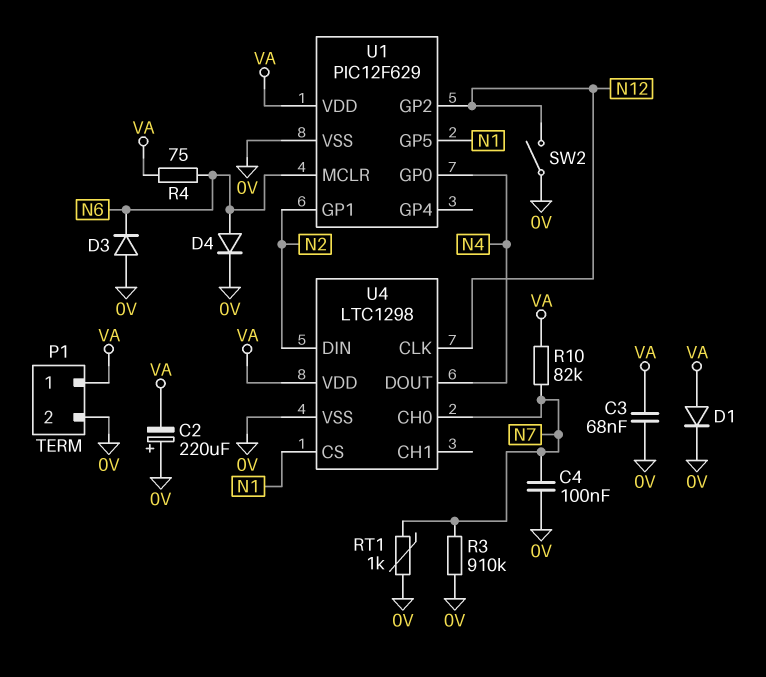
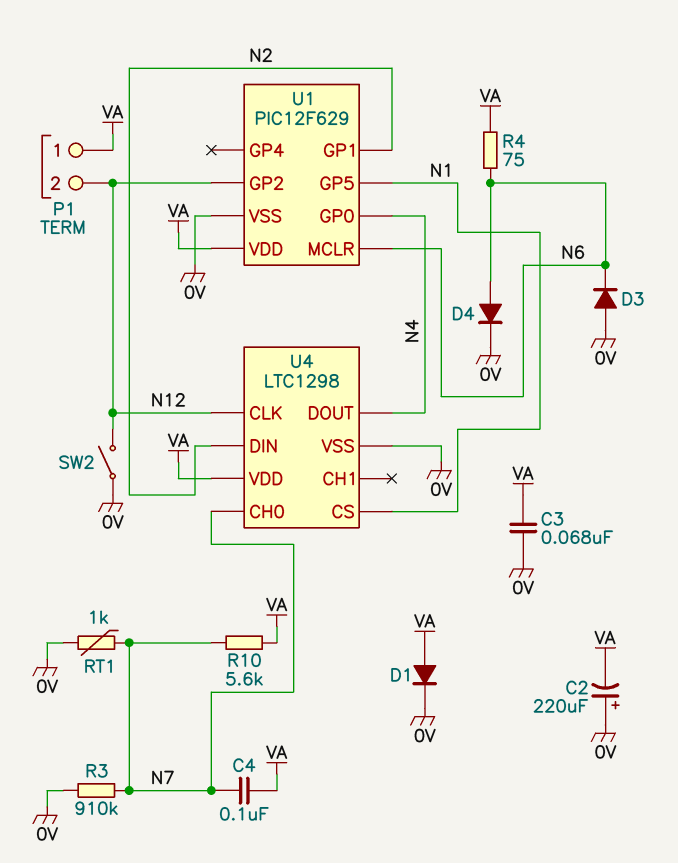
C4: 100nF (0V, N7) -> 100nF (N7, VA)
P1 pin 2: 0V -> N12
R10: 82k (N7, VA) -> 5.6k (N7, VA)

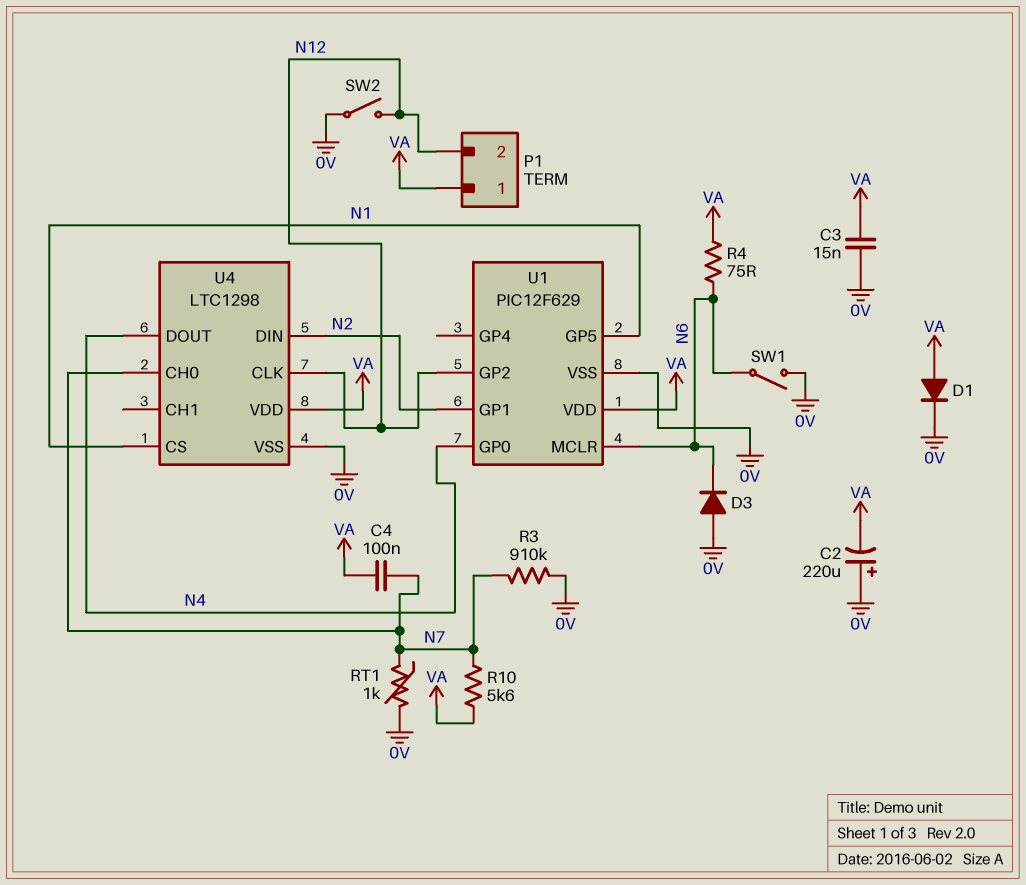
C3: 68nF (0V, VA) -> 15nF (0V, VA)
D4: diode (A N6, K 0V) -> none
SW1: none -> switch (0V, N6)

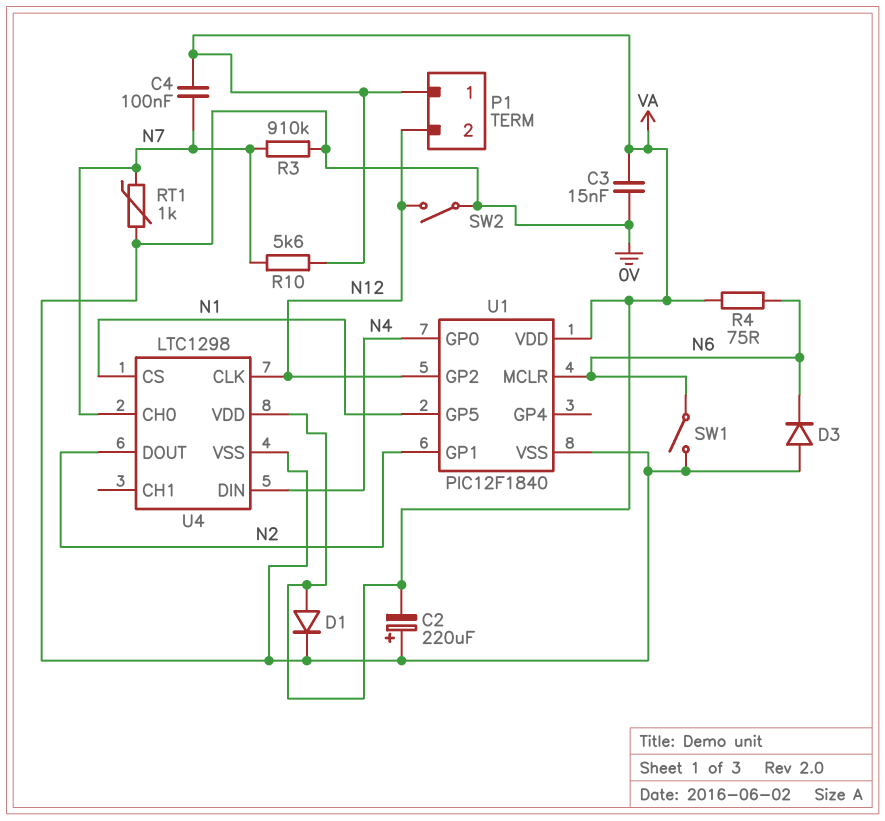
U1: PIC12F629 -> PIC12F1840
U4 pin DIN: N2 -> N4
U4 pin DOUT: N4 -> N2

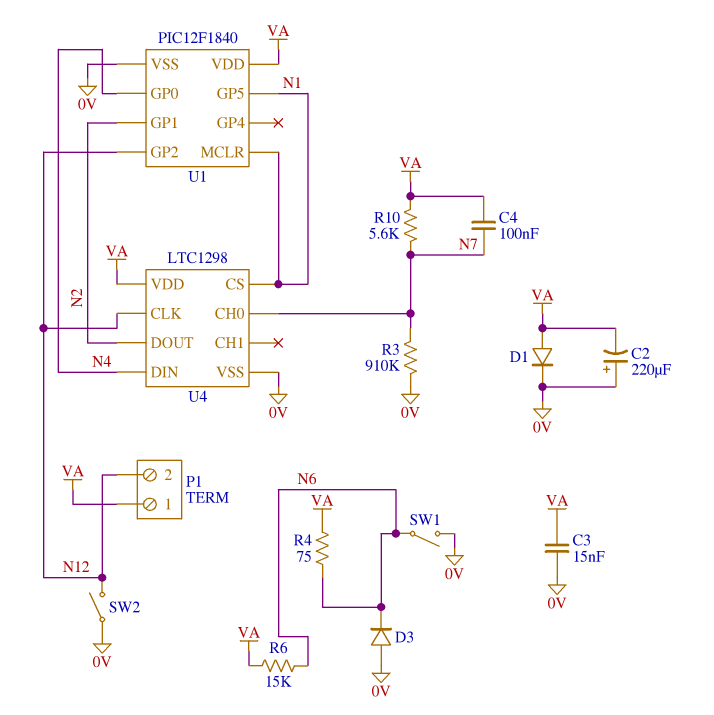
R6: none -> 15k (N6, VA)
RT1: 1k (0V, N7) -> none
U1 pin MCLR: N6 -> N1

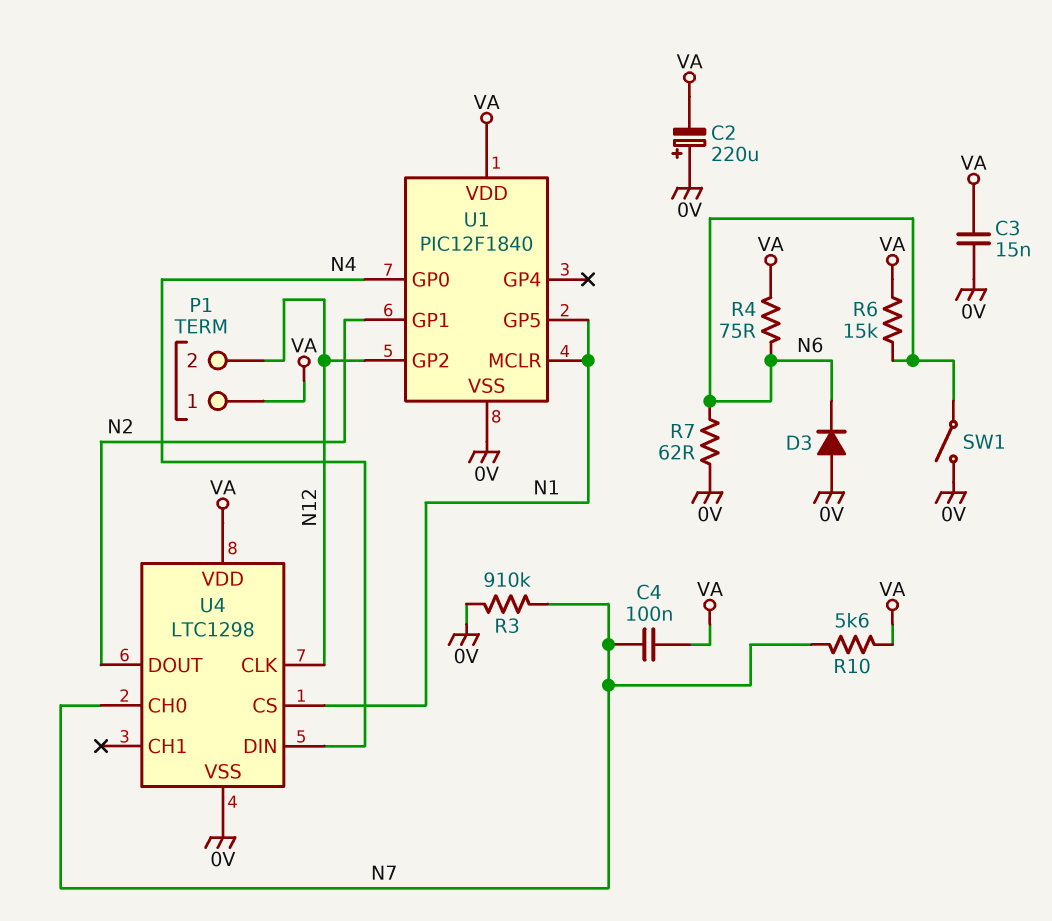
D1: diode (A VA, K 0V) -> none
R7: none -> 62 (0V, N6)
SW2: switch (0V, N12) -> none

